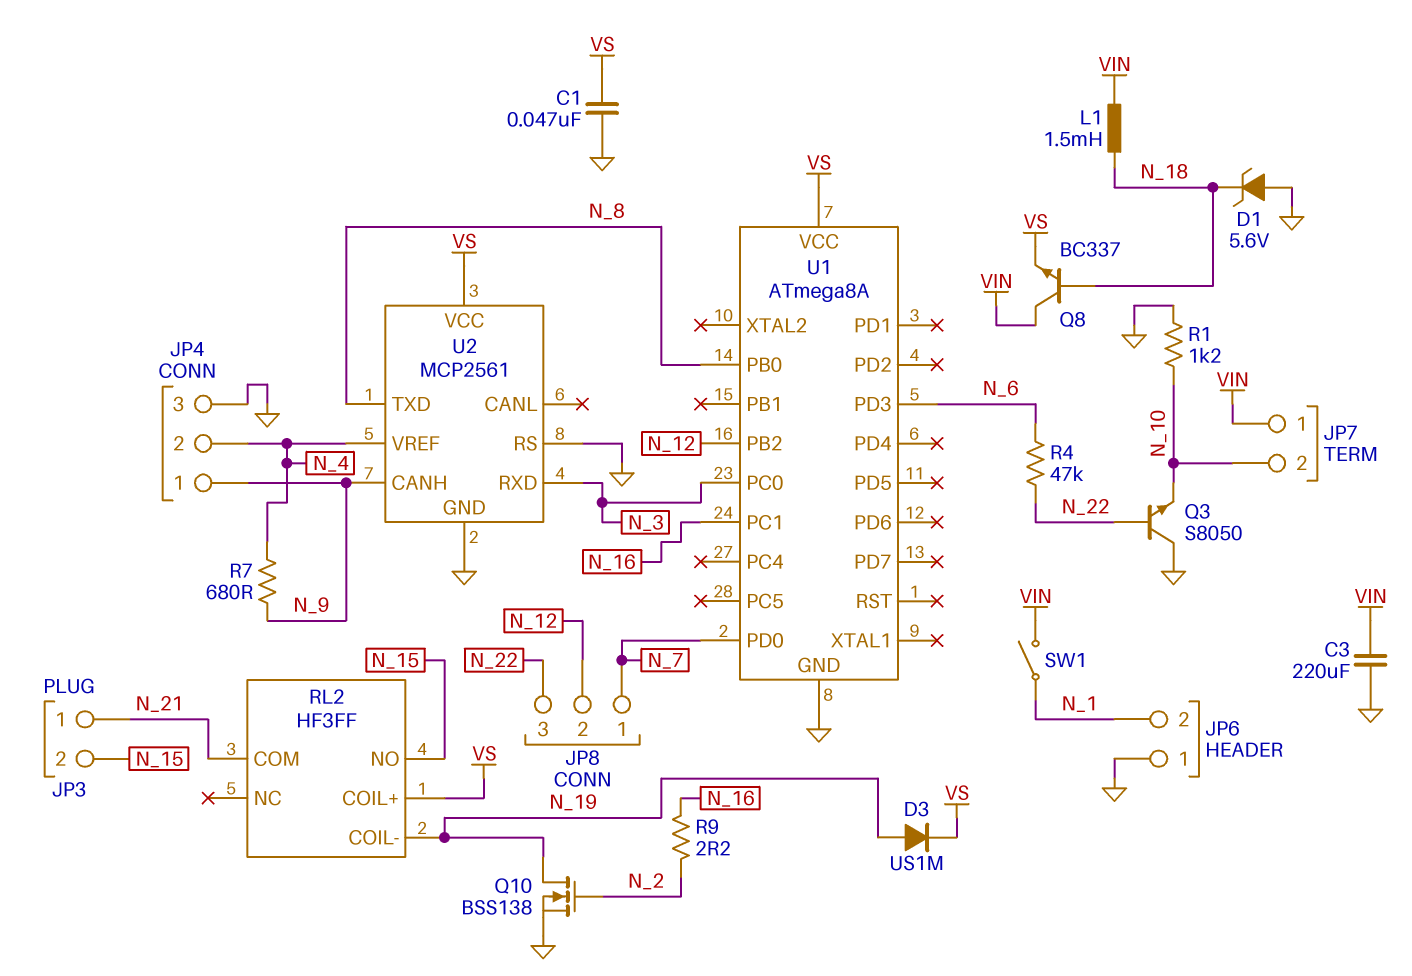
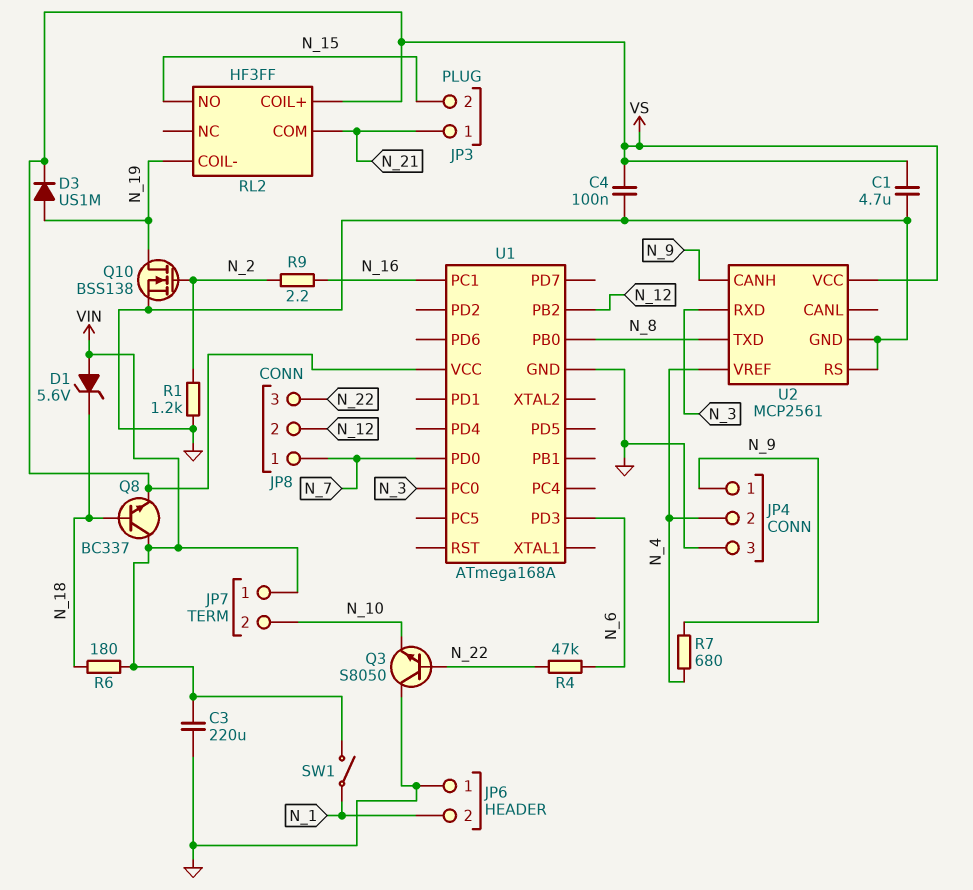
C1: 47nF (GND, VS) -> 4.7uF (GND, VS)
C4: none -> 100nF (GND, VS)
D1: zener 5.6V (A GND, K N_18) -> zener 5.6V (A VIN, K N_18)
L1: 1.5mH (N_18, VIN) -> none
R1: 1.2k (GND, N_10) -> 1.2k (GND, N_2)
R6: none -> 180 (N_18, VIN)
U1: ATmega8A -> ATmega168A

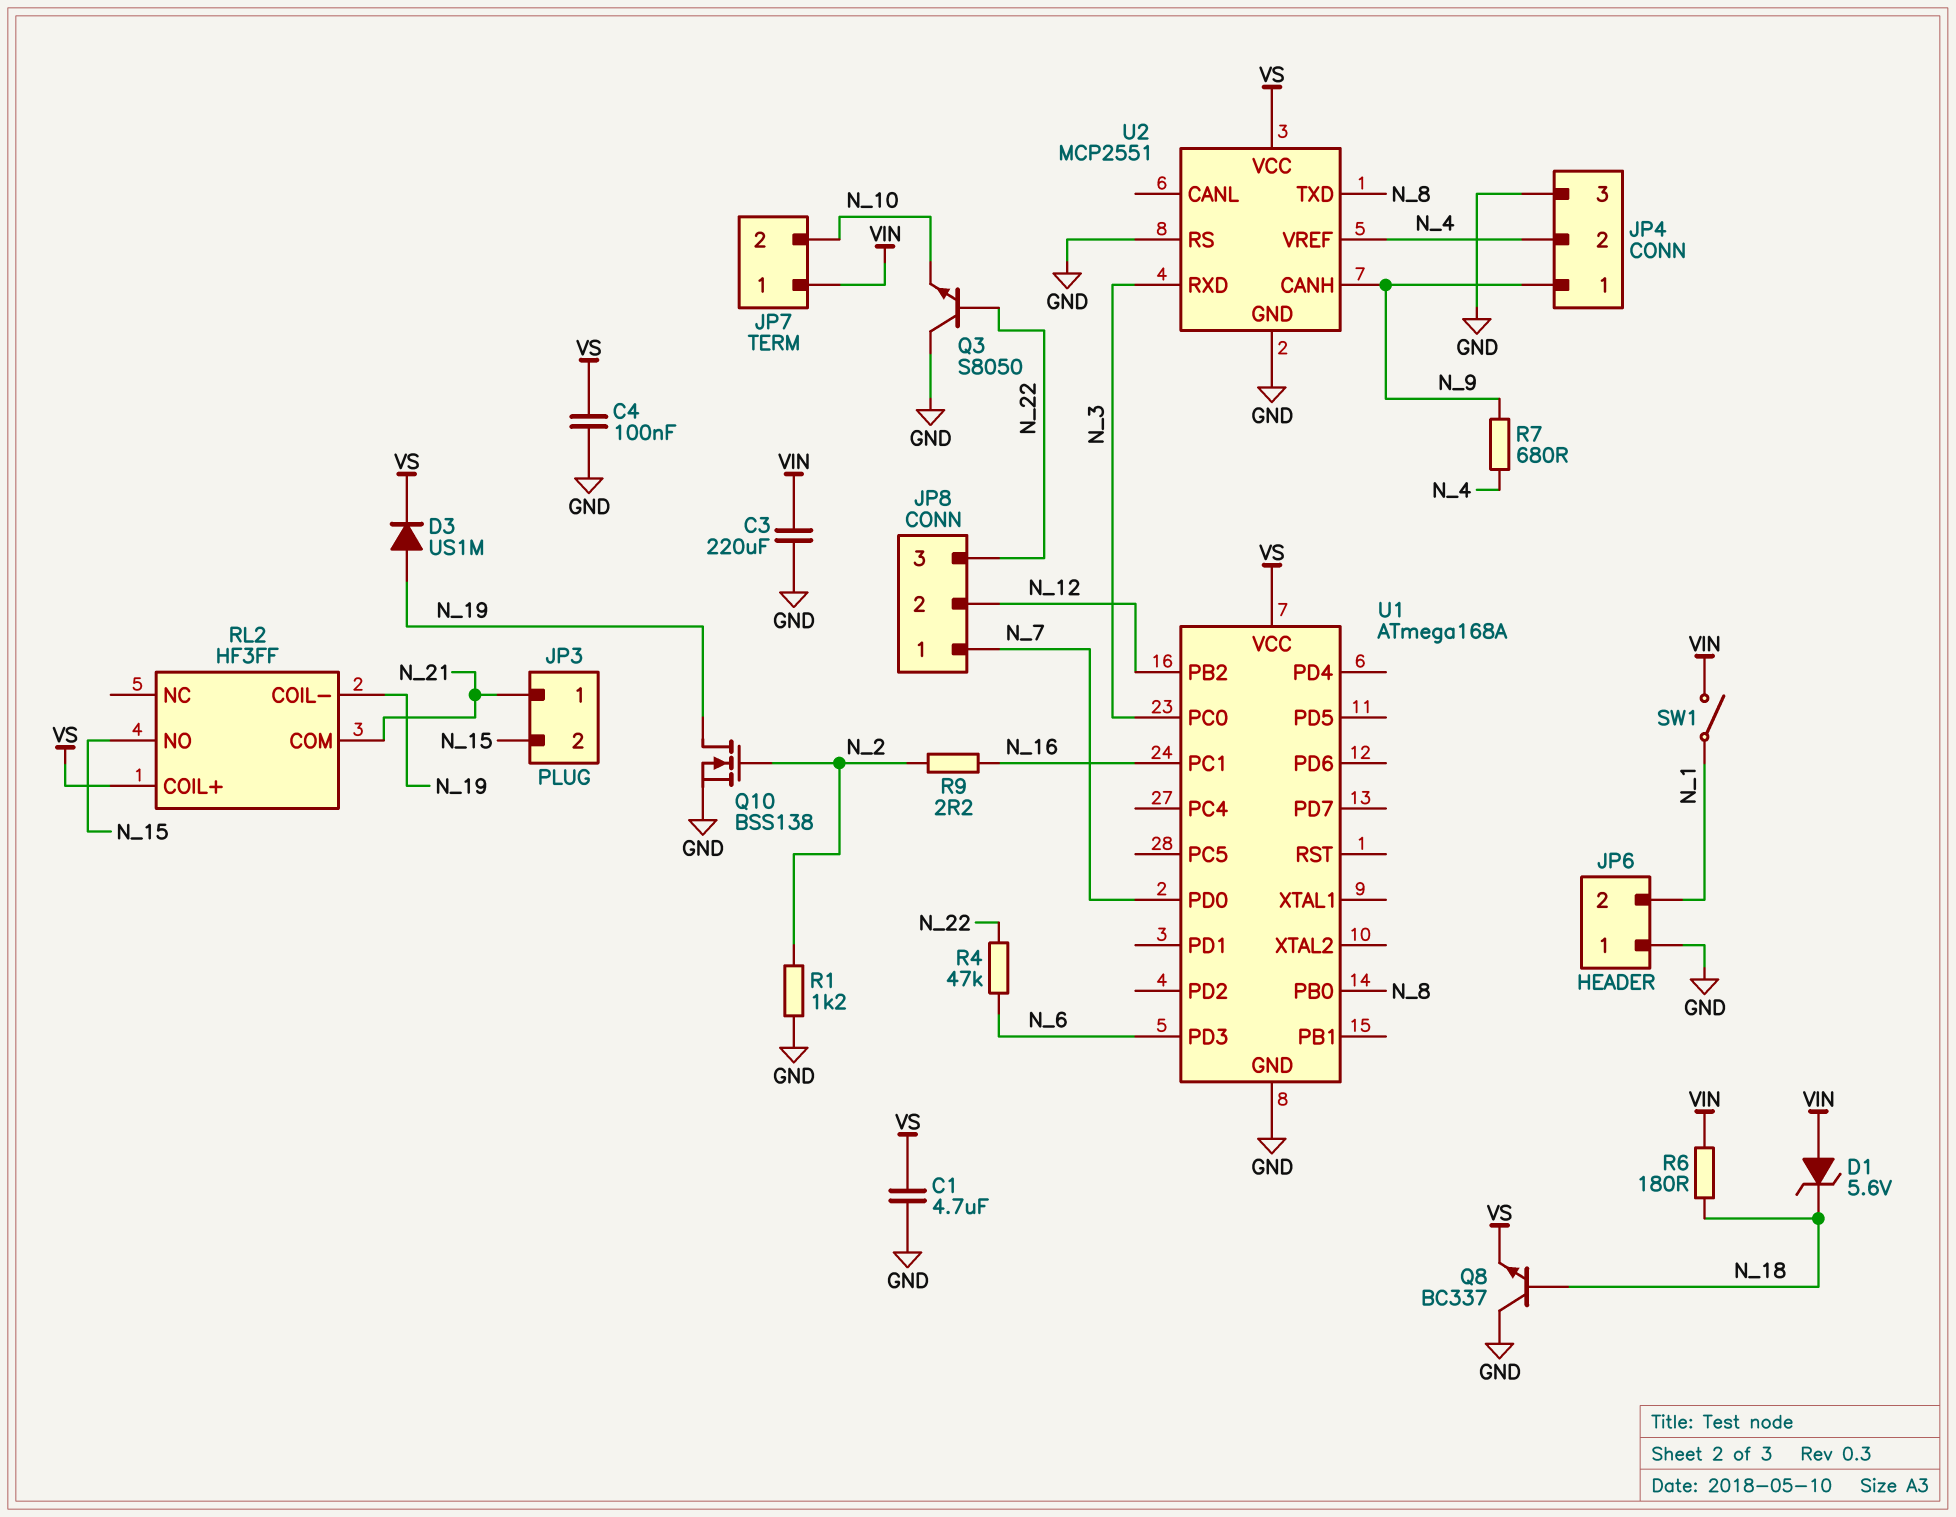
Q8: NPN BC337 (B N_18, C VIN, E VS) -> NPN BC337 (B N_18, C GND, E VS)
U2: MCP2561 -> MCP2551

